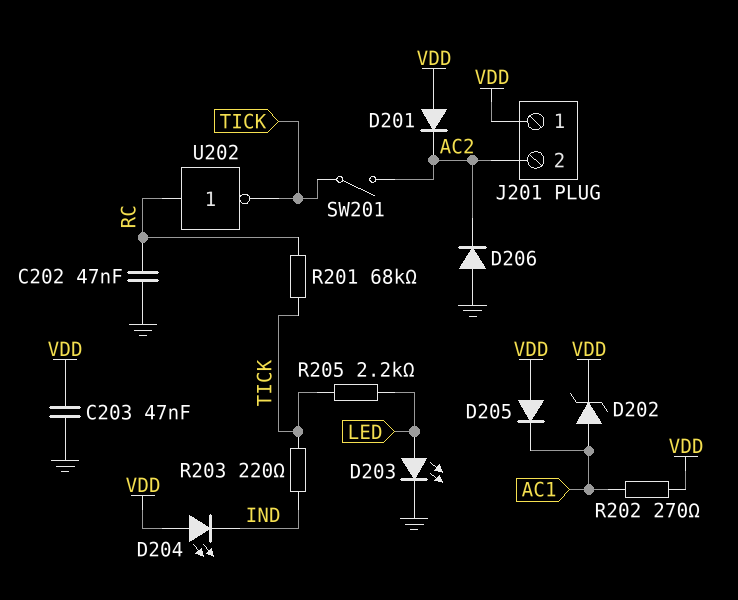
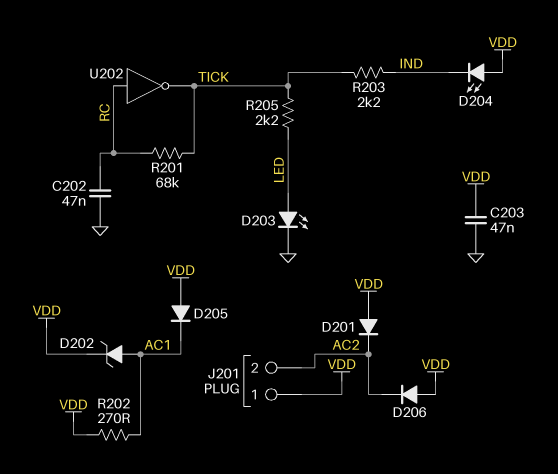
D206: diode (A GND, K AC2) -> diode (A VDD, K AC2)
R203: 220 (IND, TICK) -> 2.2k (IND, TICK)
SW201: switch (AC2, TICK) -> none

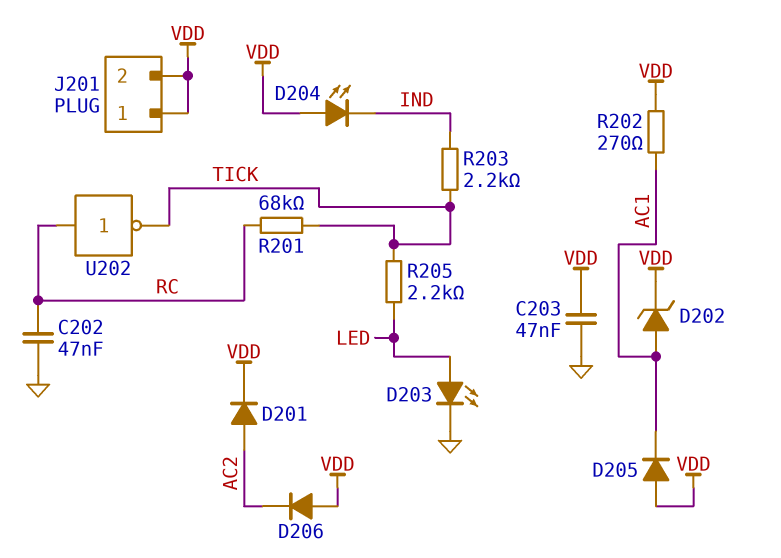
D201: diode (A VDD, K AC2) -> diode (A AC2, K VDD)
J201 pin 2: AC2 -> VDD

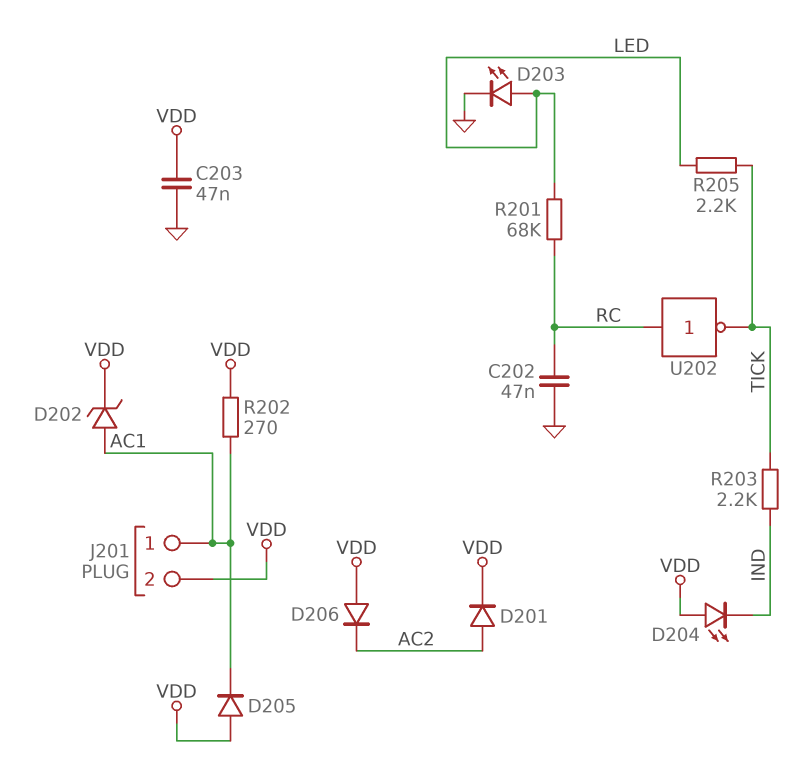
J201 pin 1: VDD -> AC1
R201: 68k (RC, TICK) -> 68k (LED, RC)

